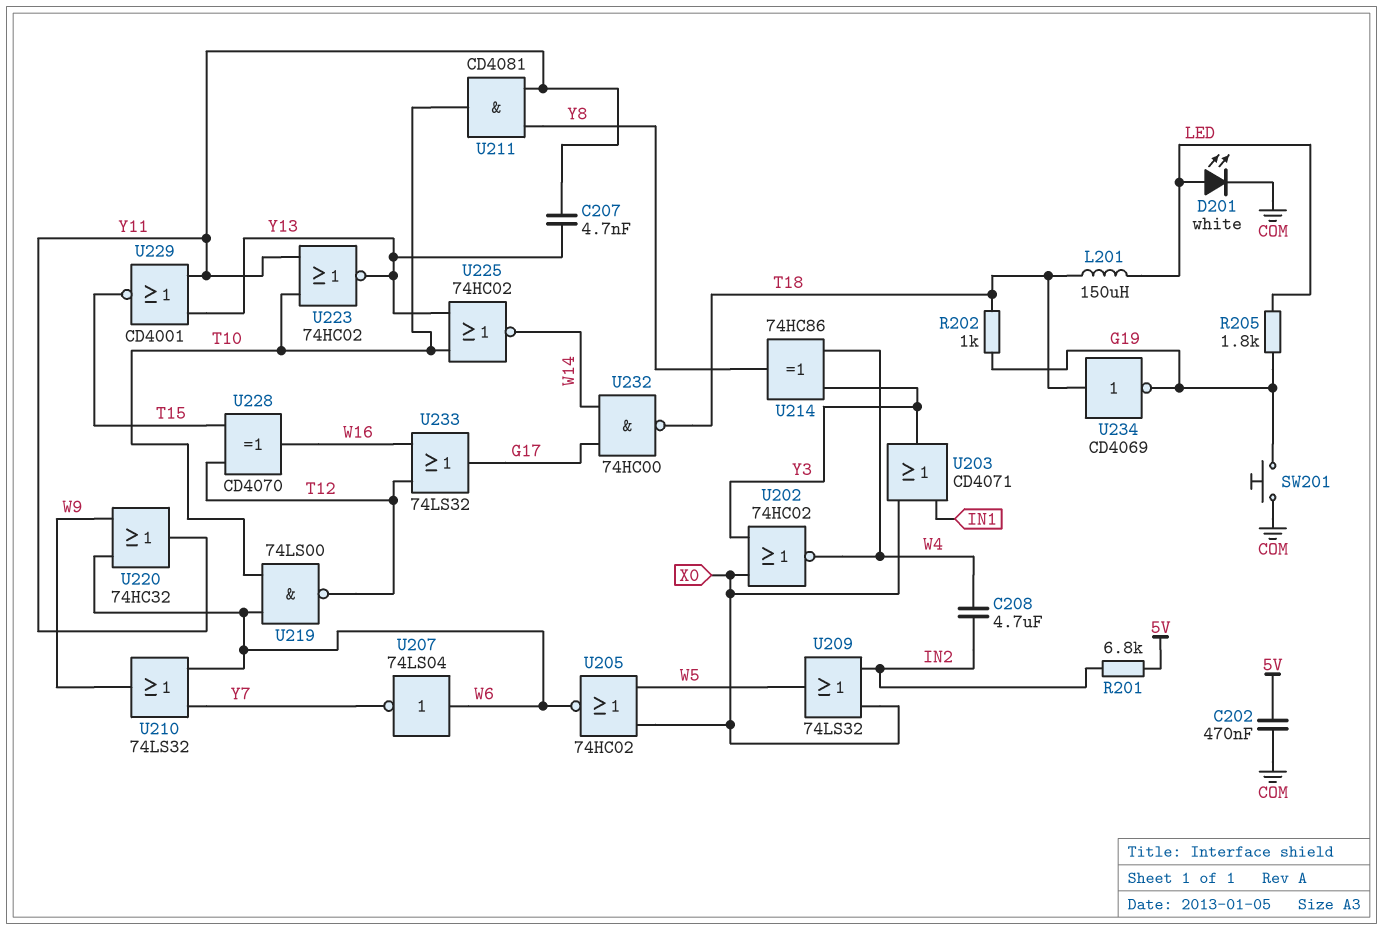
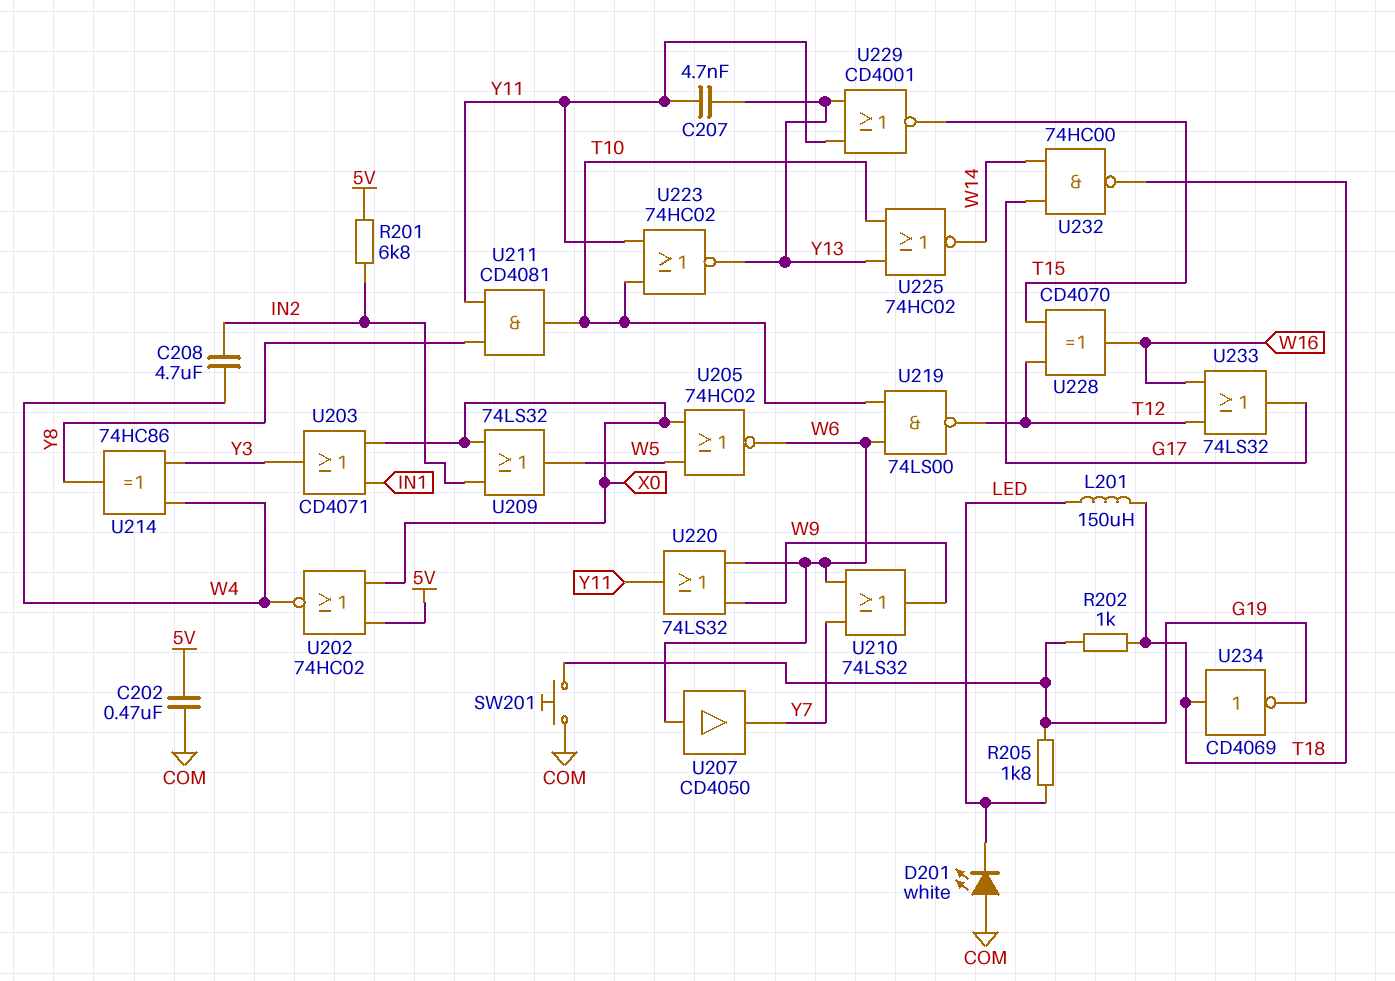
D201: LED white (A LED, K COM) -> LED white (A COM, K LED)
U202: NOR 74HC02 (in X0, in Y3, out W4) -> NOR 74HC02 (in 5V, in X0, out W4)
U207: NOT 74LS04 (in W6, out Y7) -> buffer CD4050 (in W6, out Y7)
U220: OR 74HC32 (in W6, in W9, out Y11) -> OR 74LS32 (in W6, in W9, out Y11)

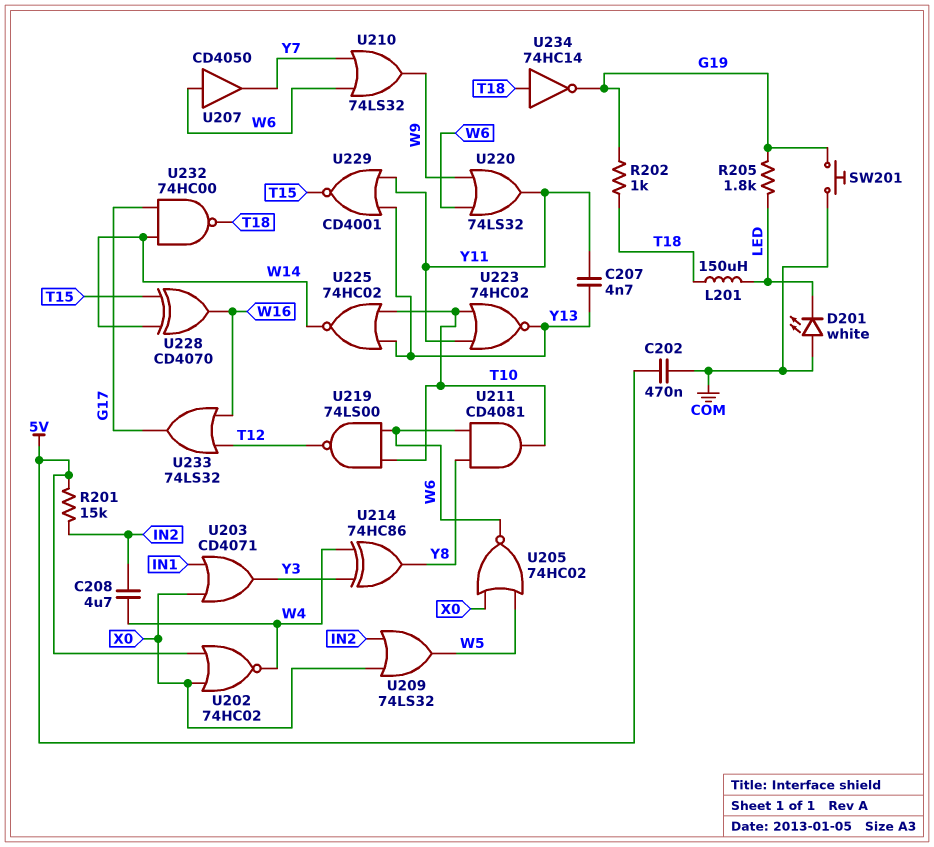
R201: 6.8k (5V, IN2) -> 15k (5V, IN2)
U211: AND CD4081 (in Y8, in Y11, out T10) -> AND CD4081 (in W6, in Y8, out T10)
U228: XOR CD4070 (in T12, in T15, out W16) -> XOR CD4070 (in T15, in W14, out W16)
U234: NOT CD4069 (in T18, out G19) -> NOT 74HC14 (in T18, out G19)

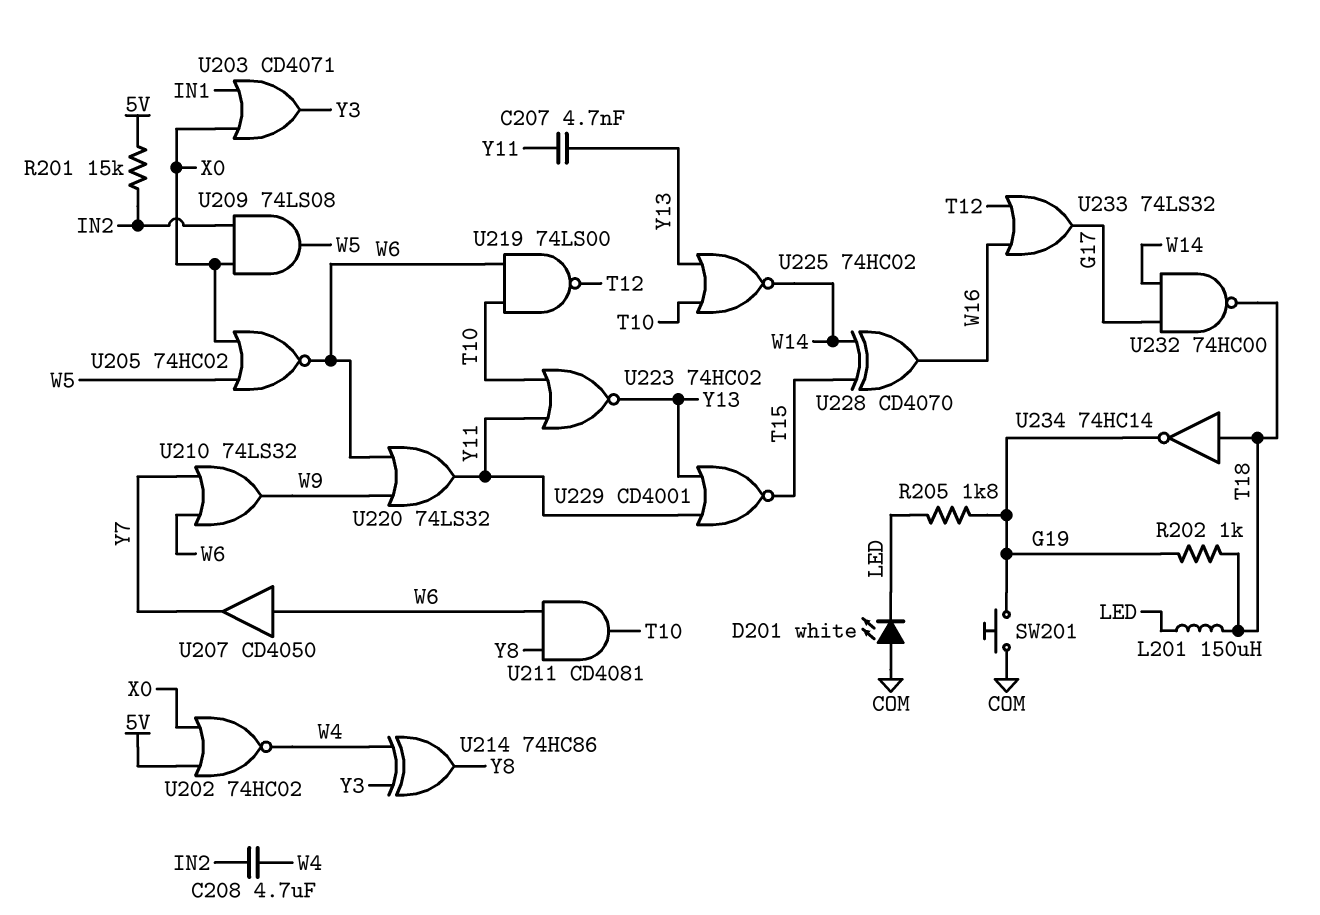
C202: 470nF (5V, COM) -> none
U209: OR 74LS32 (in IN2, in X0, out W5) -> AND 74LS08 (in IN2, in X0, out W5)

